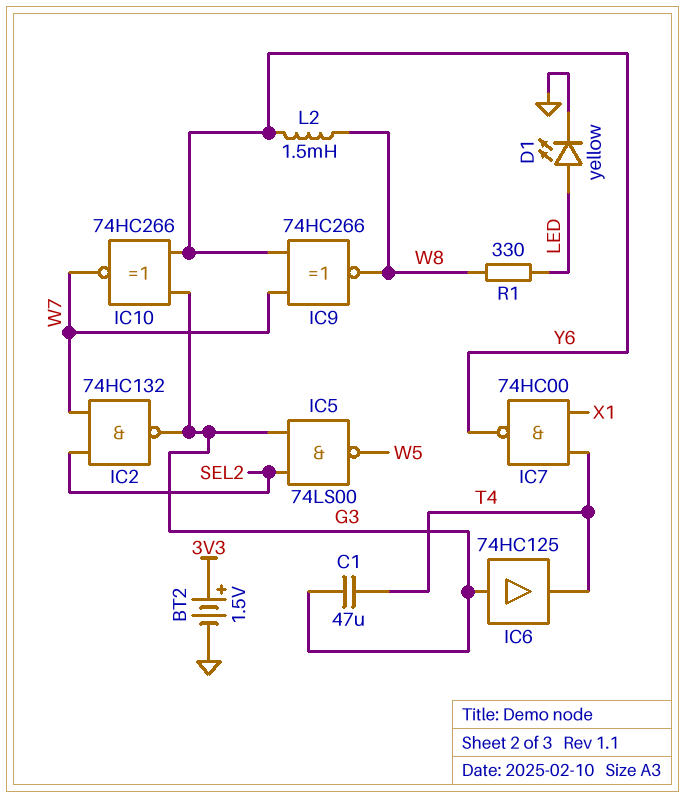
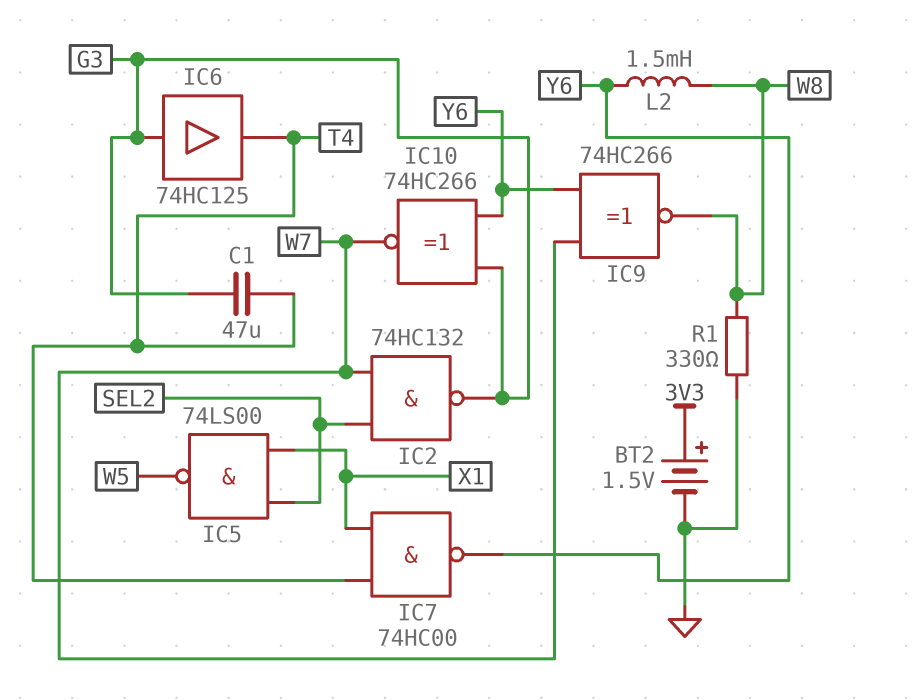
D1: LED yellow (A LED, K GND) -> none
IC5: NAND 74LS00 (in G3, in SEL2, out W5) -> NAND 74LS00 (in SEL2, in X1, out W5)
R1: 330 (LED, W8) -> 330 (GND, W8)

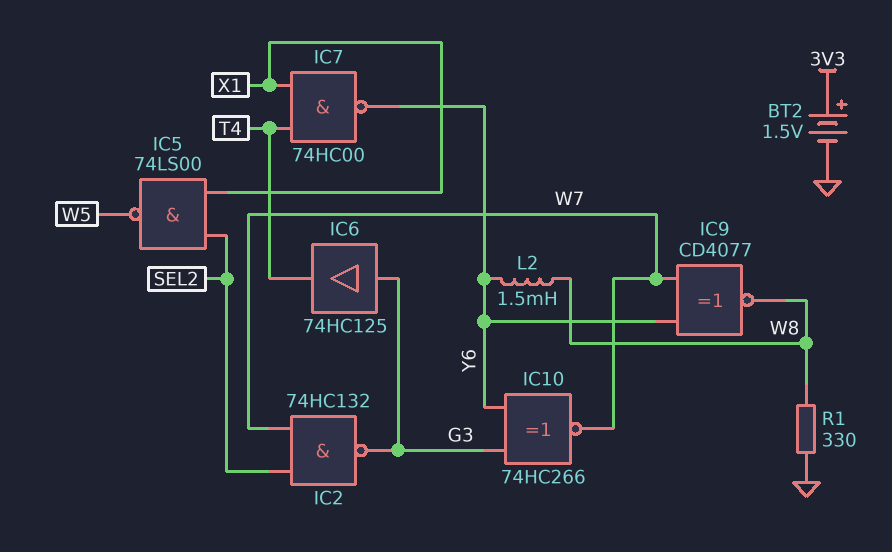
C1: 47uF (G3, T4) -> none
IC9: XNOR 74HC266 (in W7, in Y6, out W8) -> XNOR CD4077 (in W7, in Y6, out W8)

